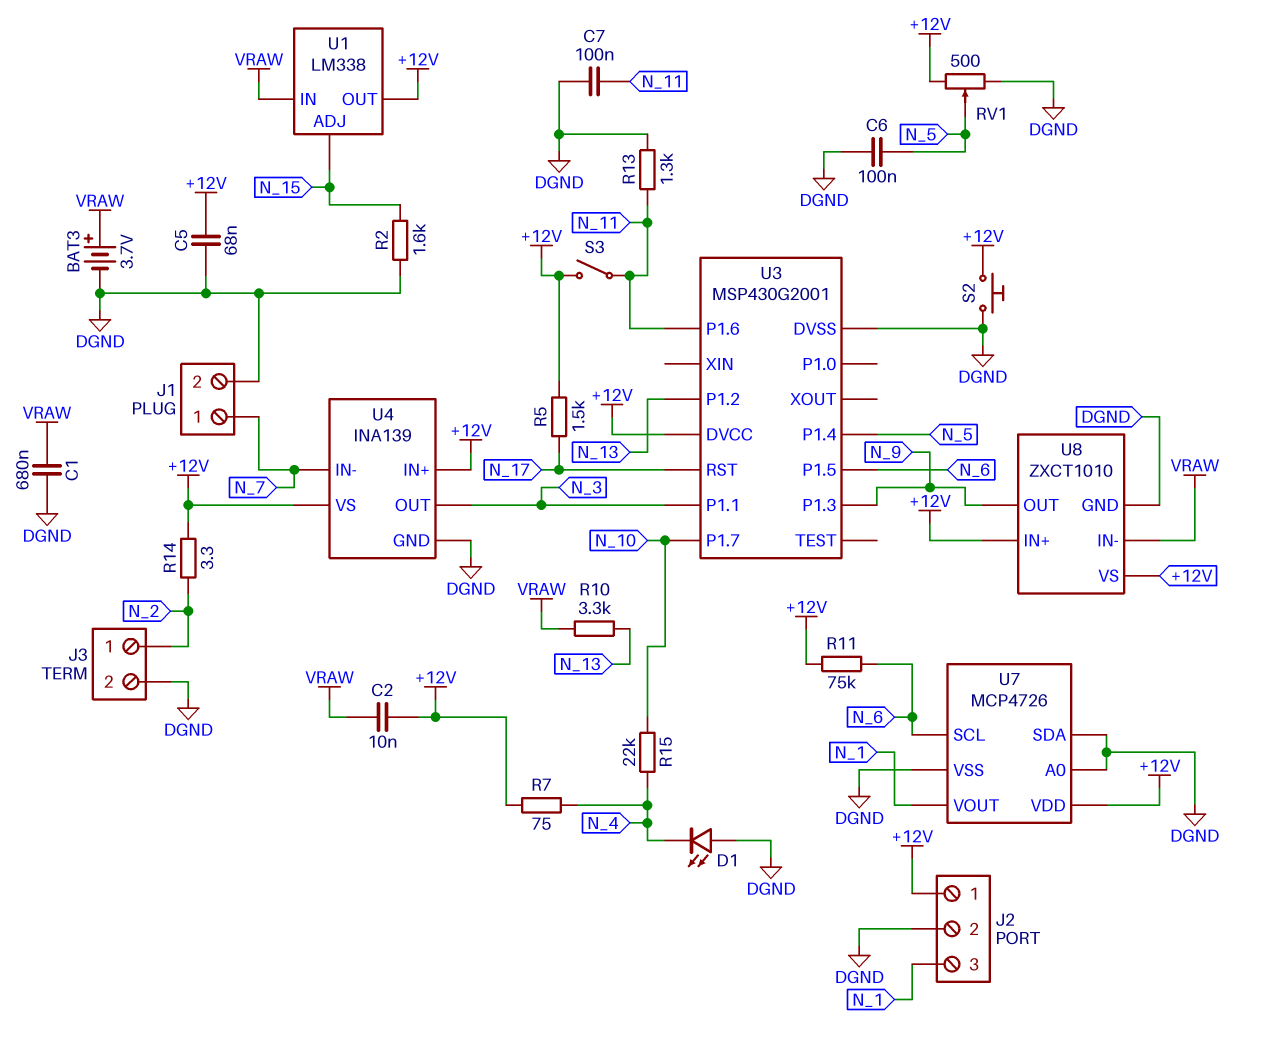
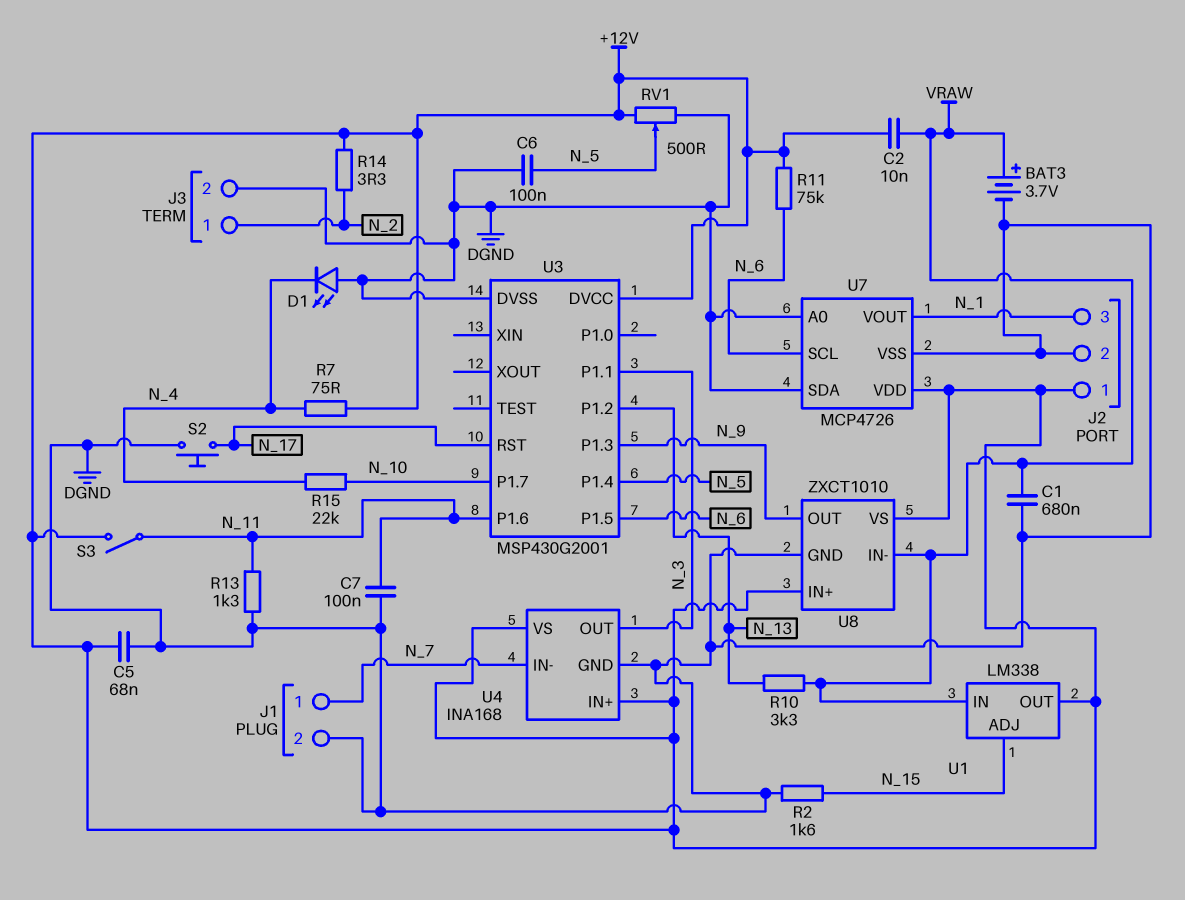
R5: 1.5k (+12V, N_17) -> none
S2: button (+12V, DGND) -> button (DGND, N_17)
U4: INA139 -> INA168

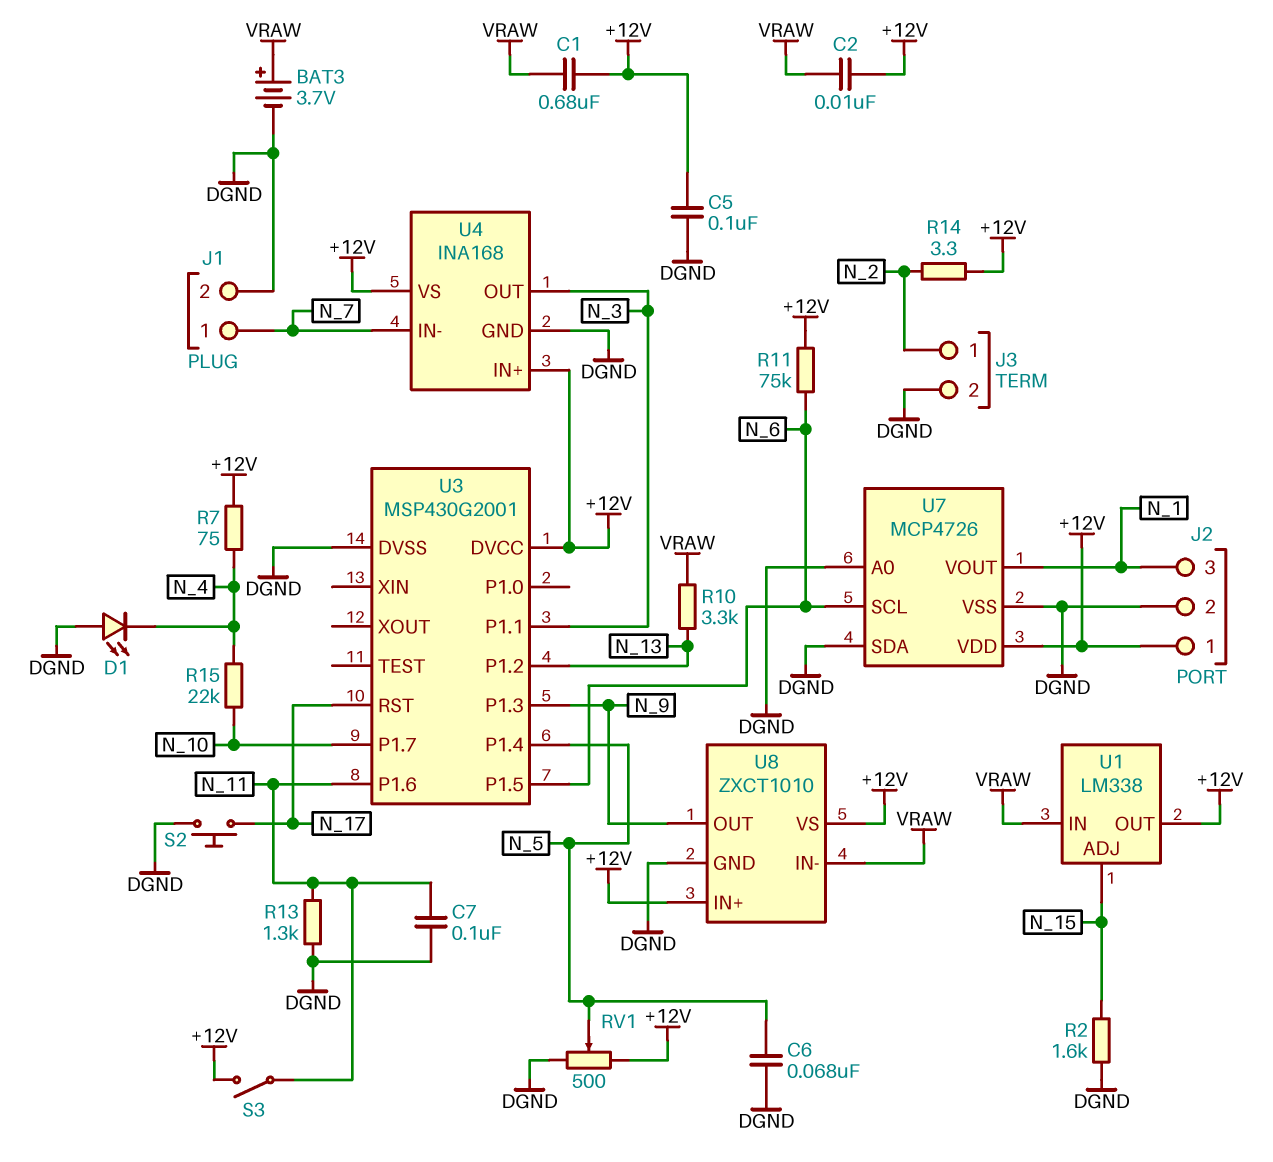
C1: 680nF (DGND, VRAW) -> 680nF (+12V, VRAW)
C5: 68nF (+12V, DGND) -> 100nF (+12V, DGND)
C6: 100nF (DGND, N_5) -> 68nF (DGND, N_5)

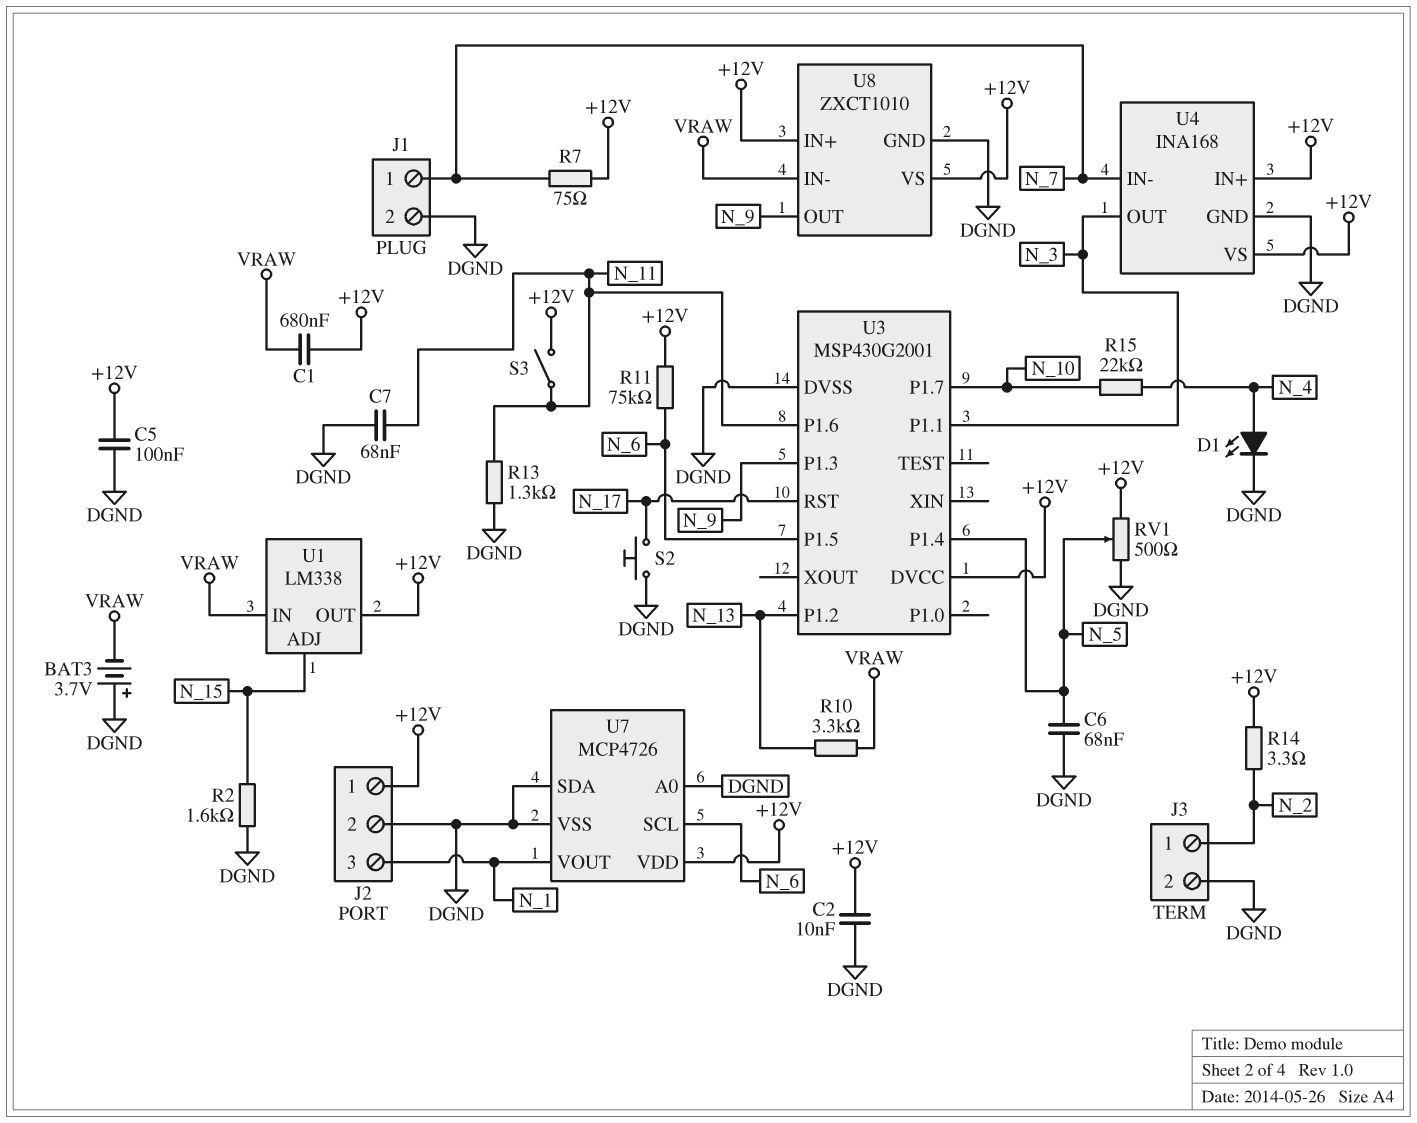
BAT3: 3.7V (plus VRAW, minus DGND) -> 3.7V (plus DGND, minus VRAW)
C2: 10nF (+12V, VRAW) -> 10nF (+12V, DGND)
C7: 100nF (DGND, N_11) -> 68nF (DGND, N_11)
D1: LED (A DGND, K N_4) -> LED (A N_4, K DGND)
R7: 75 (+12V, N_4) -> 75 (+12V, N_7)

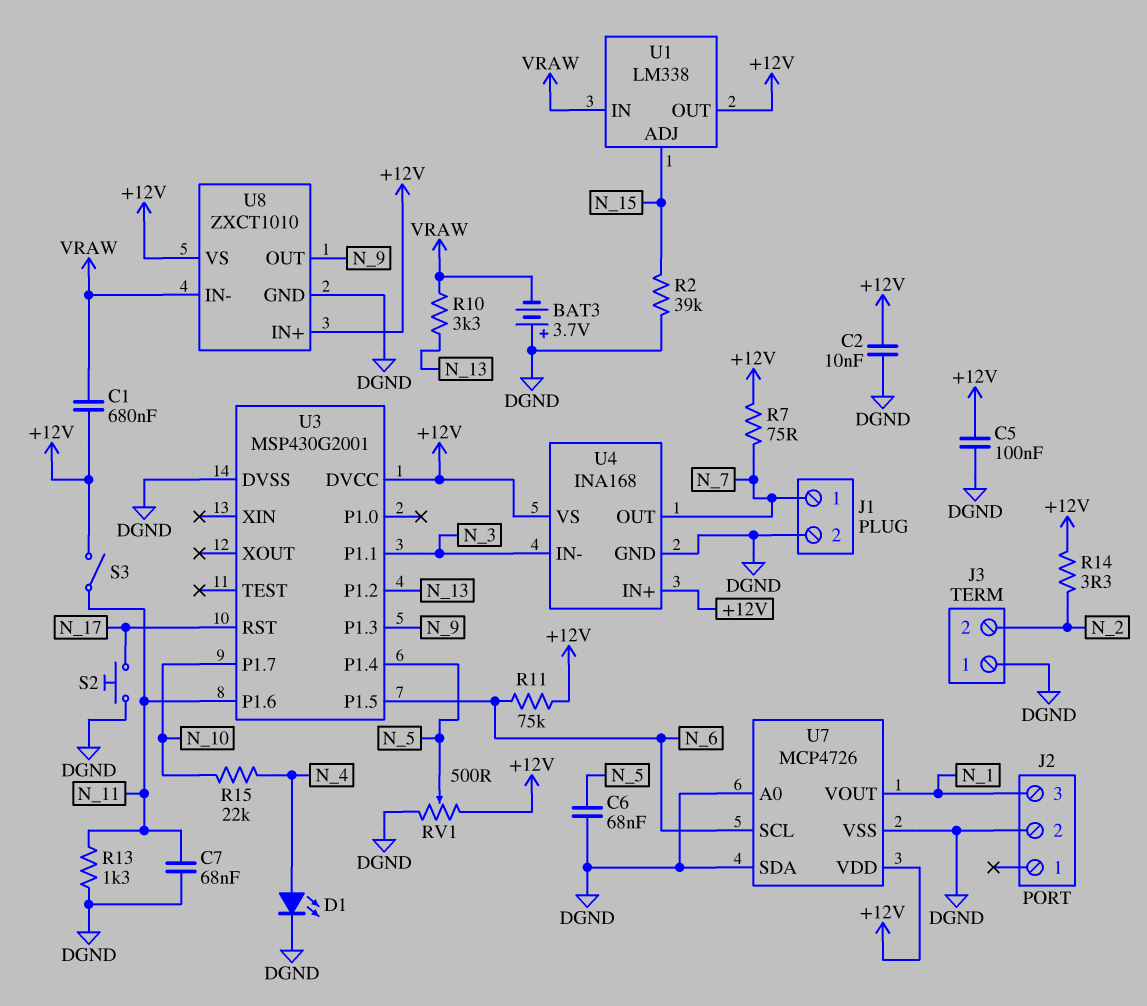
J2 pin 1: +12V -> none
J3 pin 1: N_2 -> DGND
J3 pin 2: DGND -> N_2
R2: 1.6k (DGND, N_15) -> 39k (DGND, N_15)
U4 pin IN-: N_7 -> N_3
U4 pin OUT: N_3 -> N_7

